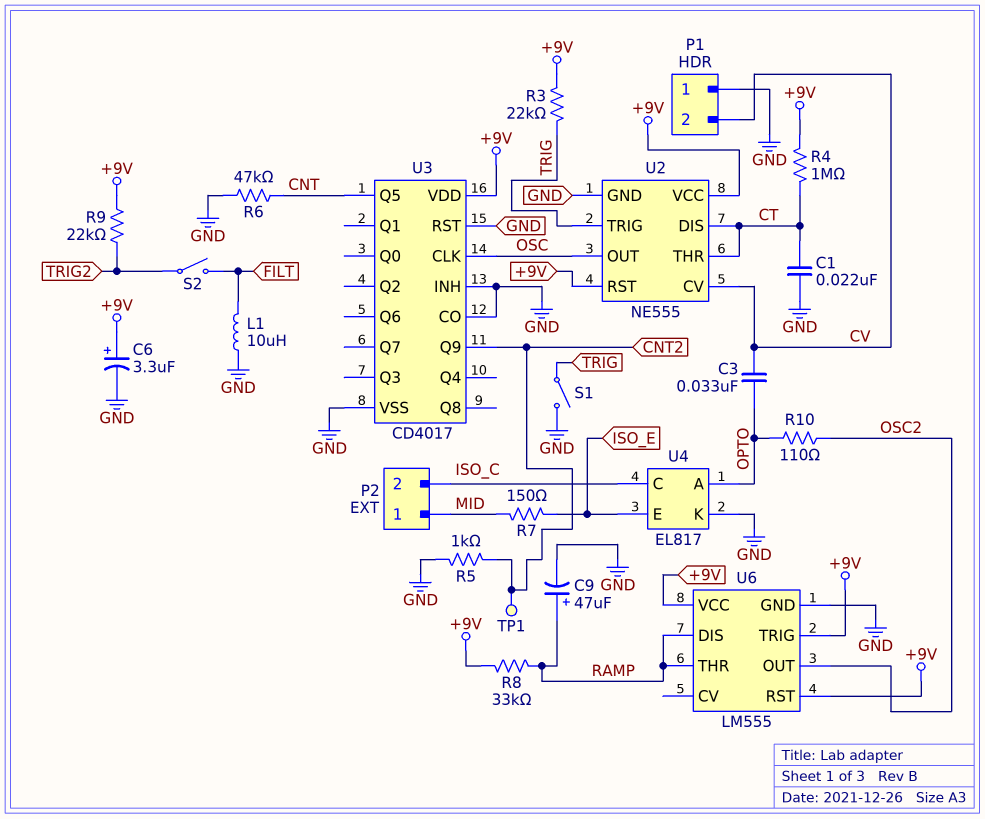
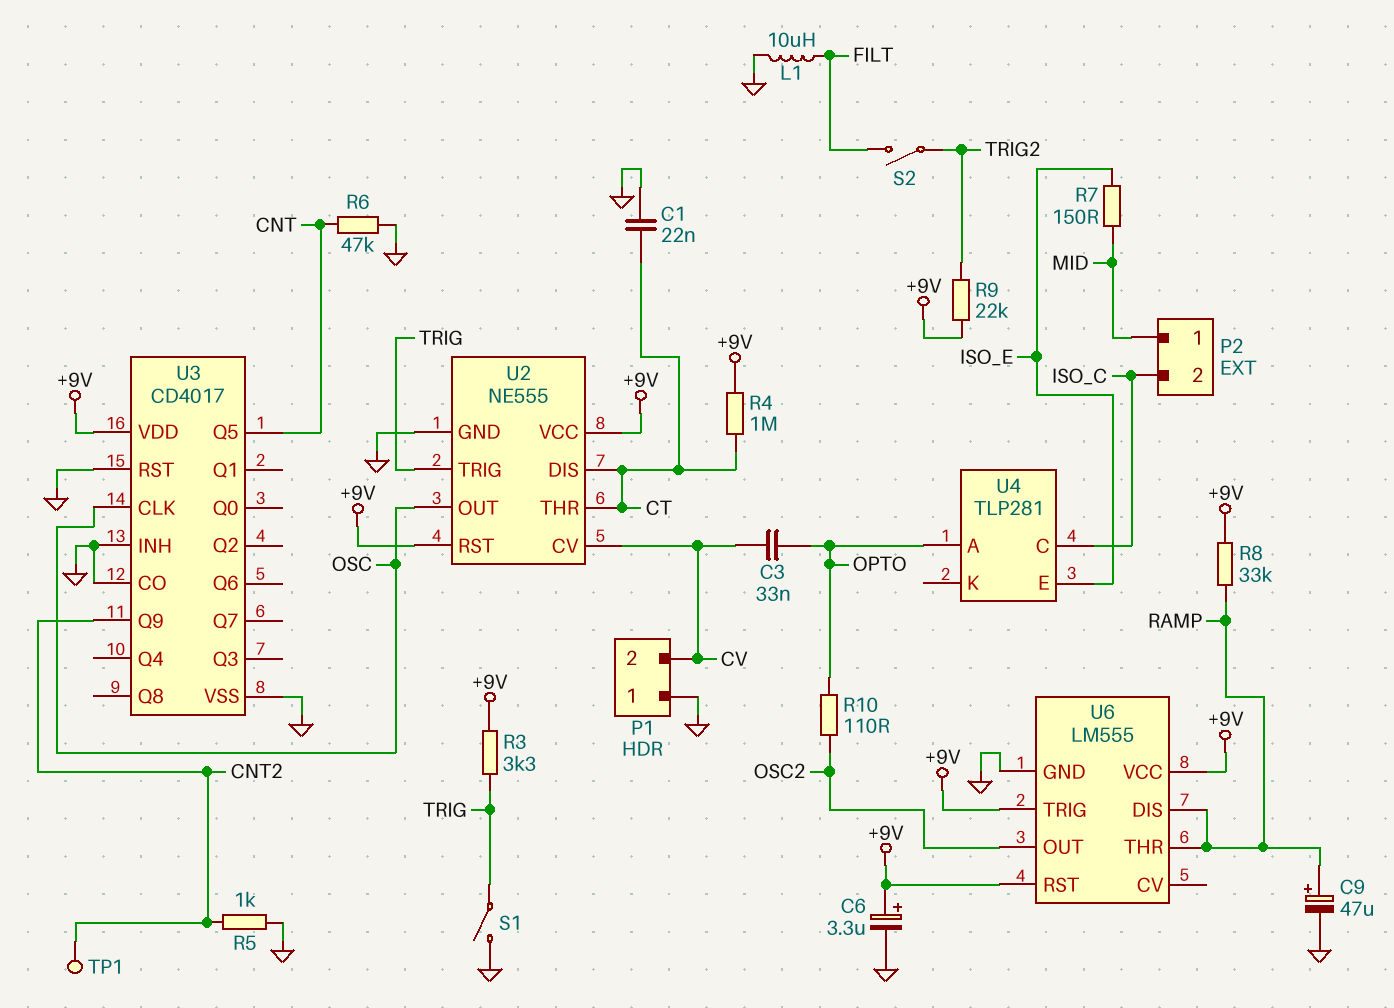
R3: 22k (+9V, TRIG) -> 3.3k (+9V, TRIG)
U4: EL817 -> TLP281
U4 pin K: GND -> none

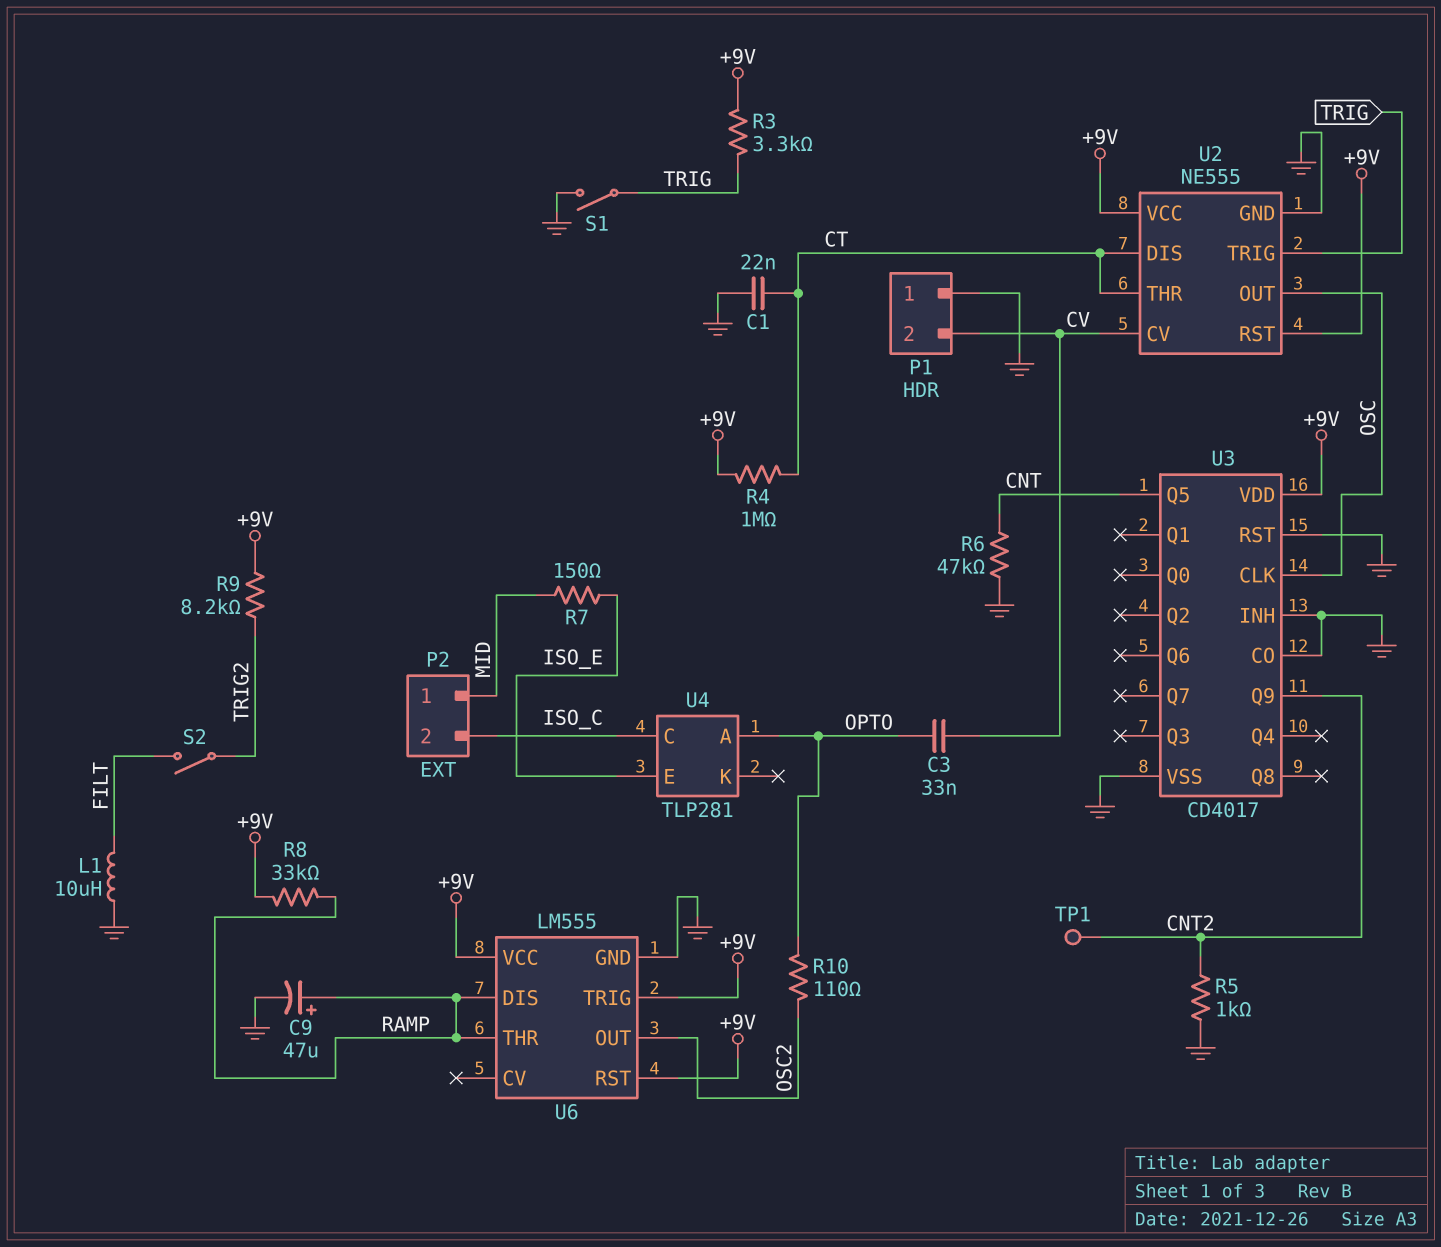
C6: 3.3uF (plus +9V, minus GND) -> none
R9: 22k (+9V, TRIG2) -> 8.2k (+9V, TRIG2)

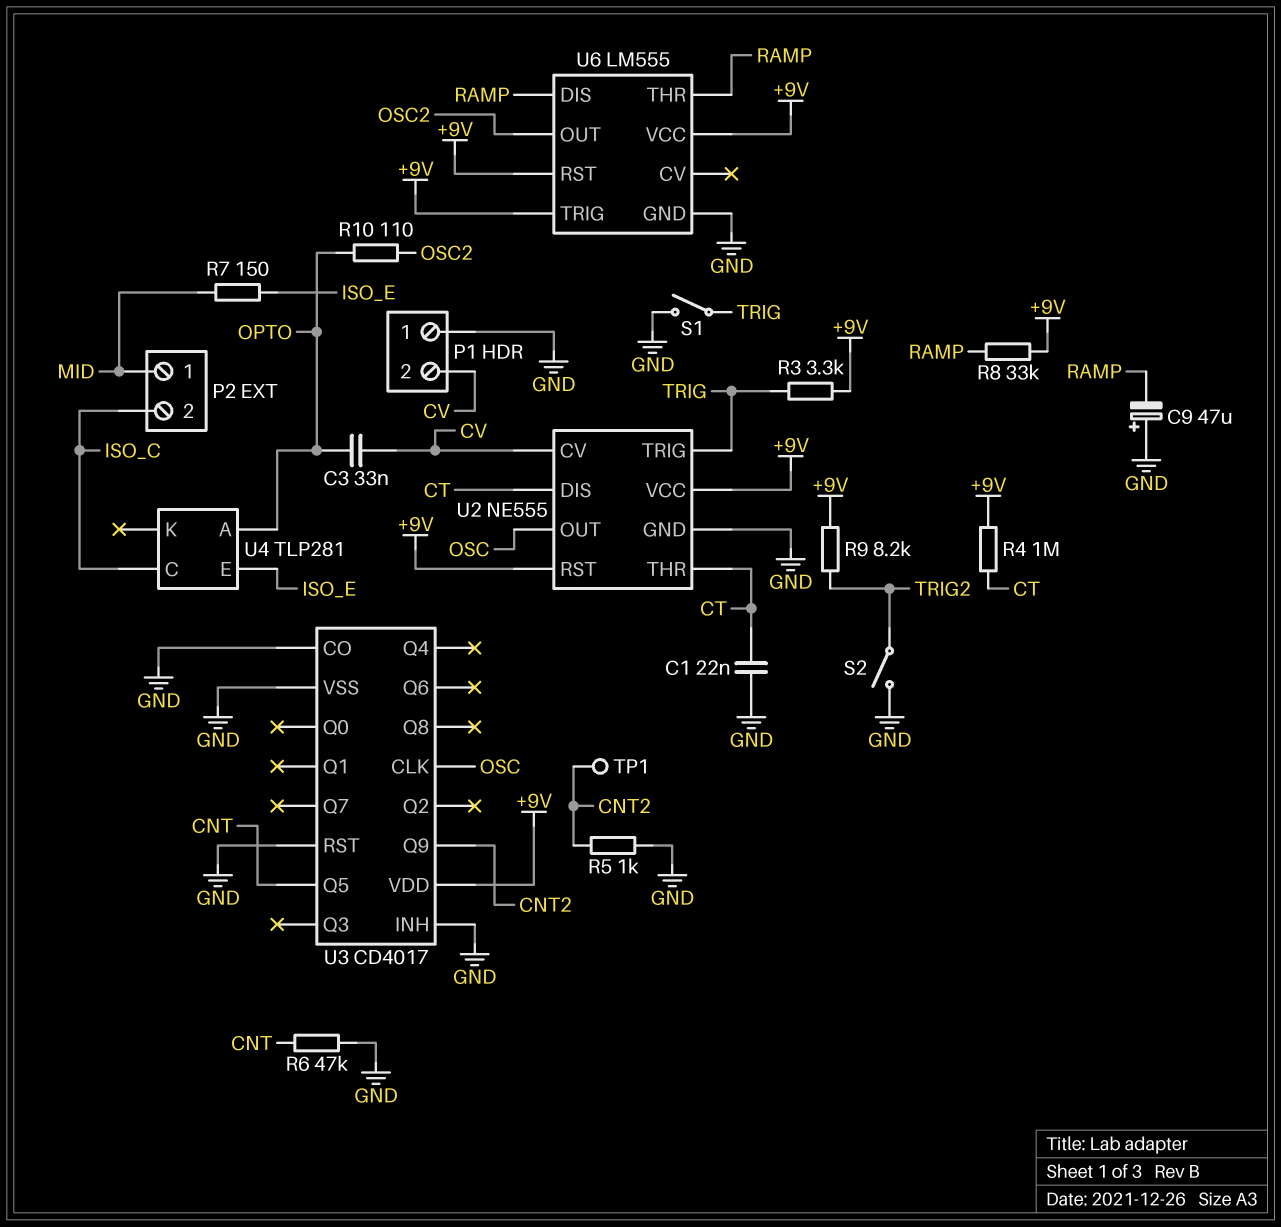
C9: 47uF (plus RAMP, minus GND) -> 47uF (plus GND, minus RAMP)
L1: 10uH (FILT, GND) -> none
S2: switch (FILT, TRIG2) -> switch (GND, TRIG2)

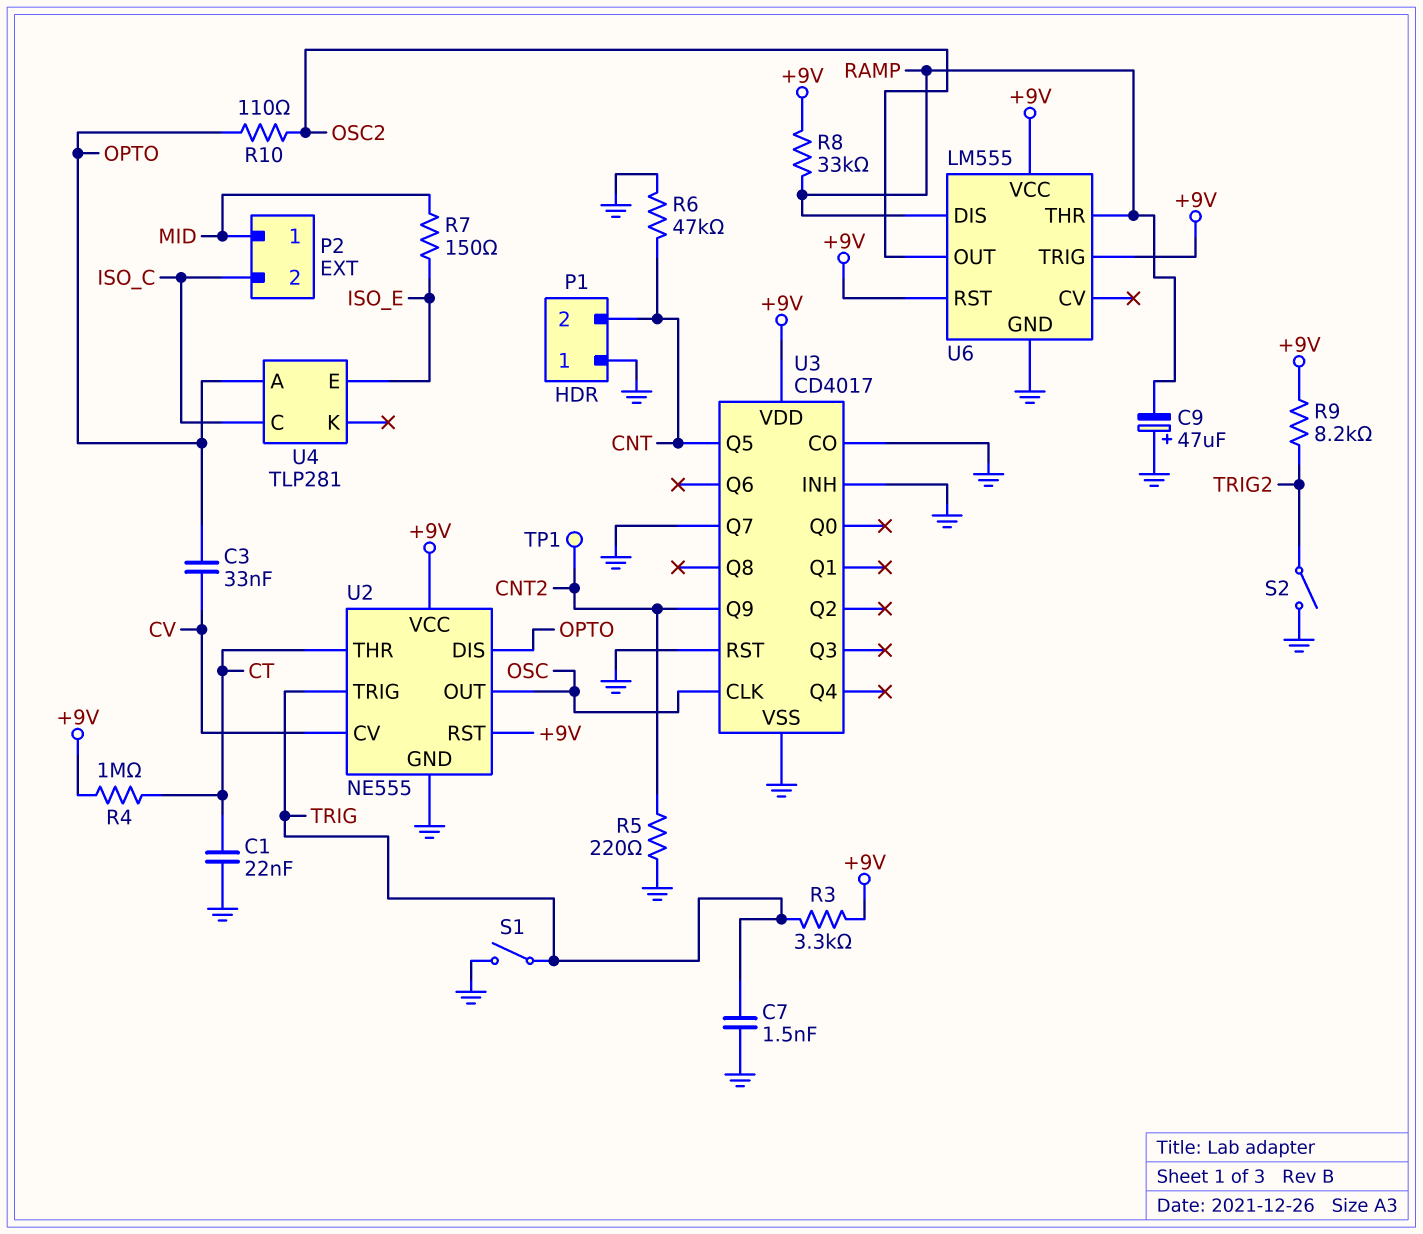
C7: none -> 1.5nF (GND, TRIG)
P1 pin 2: CV -> CNT
R5: 1k (CNT2, GND) -> 220 (CNT2, GND)
U2 pin DIS: CT -> OPTO
U3 pin Q7: none -> GND

